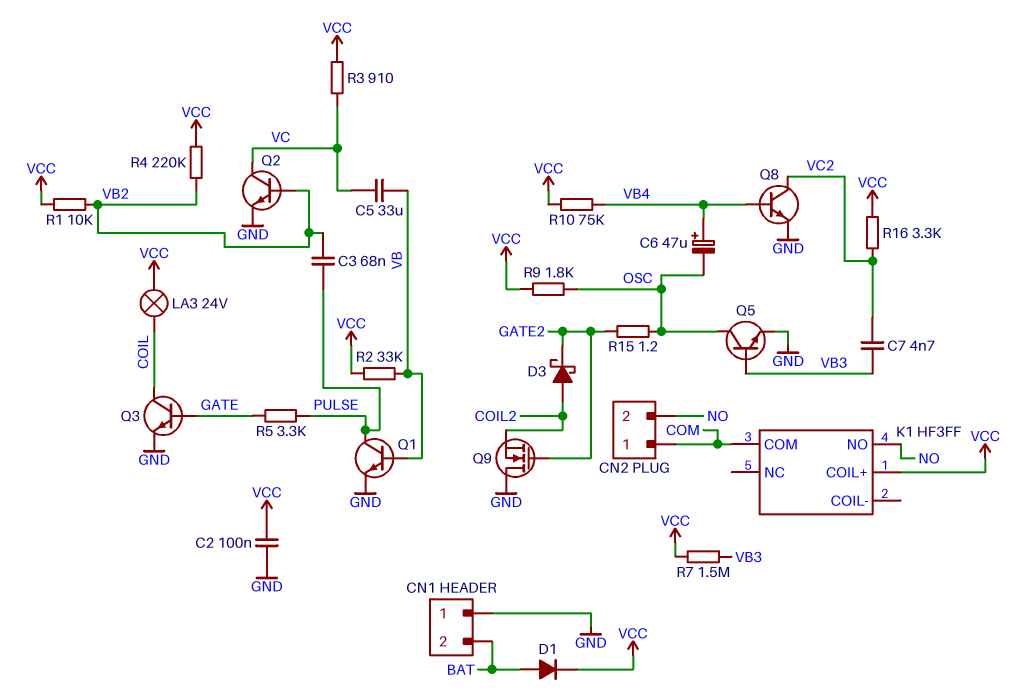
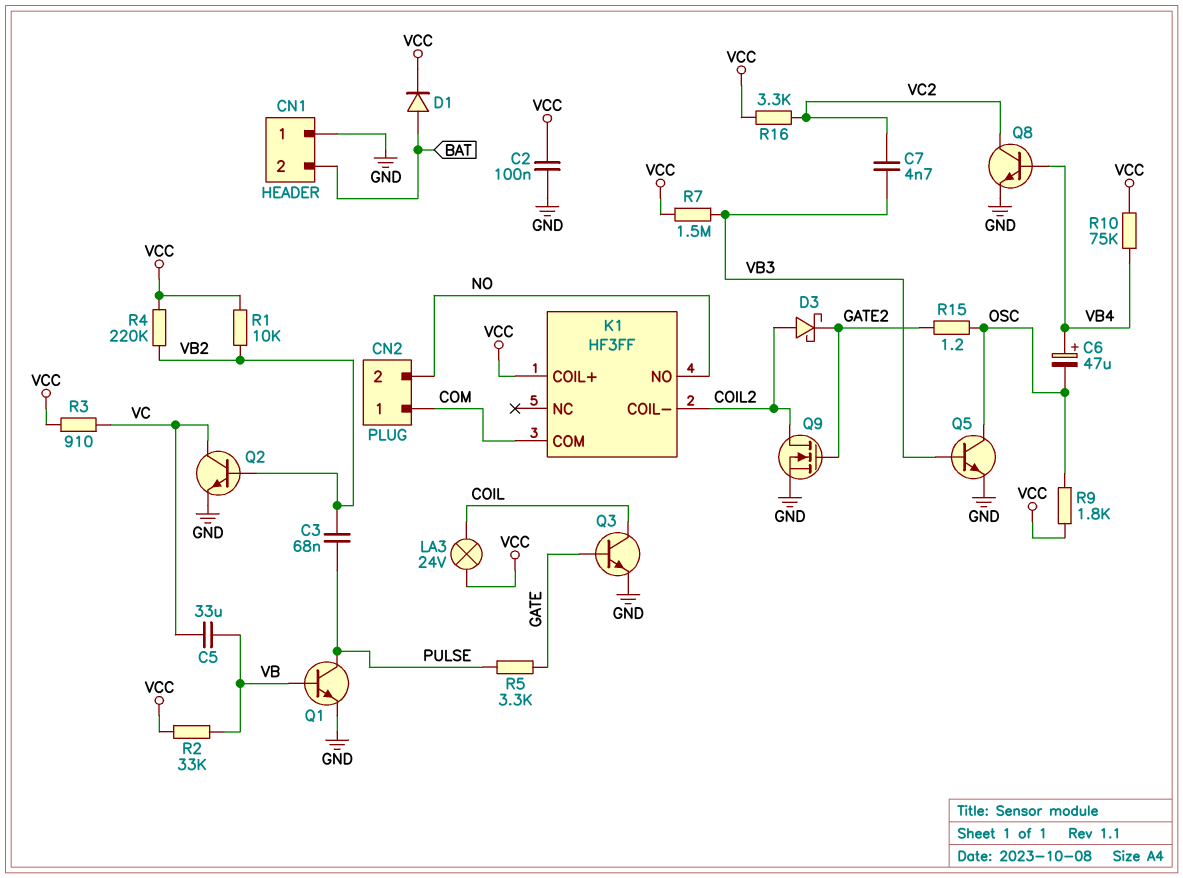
K1 pin COIL-: none -> COIL2
Q9: NMOS (G GATE2, D GND, S COIL2) -> NMOS (G GATE2, D COIL2, S GND)

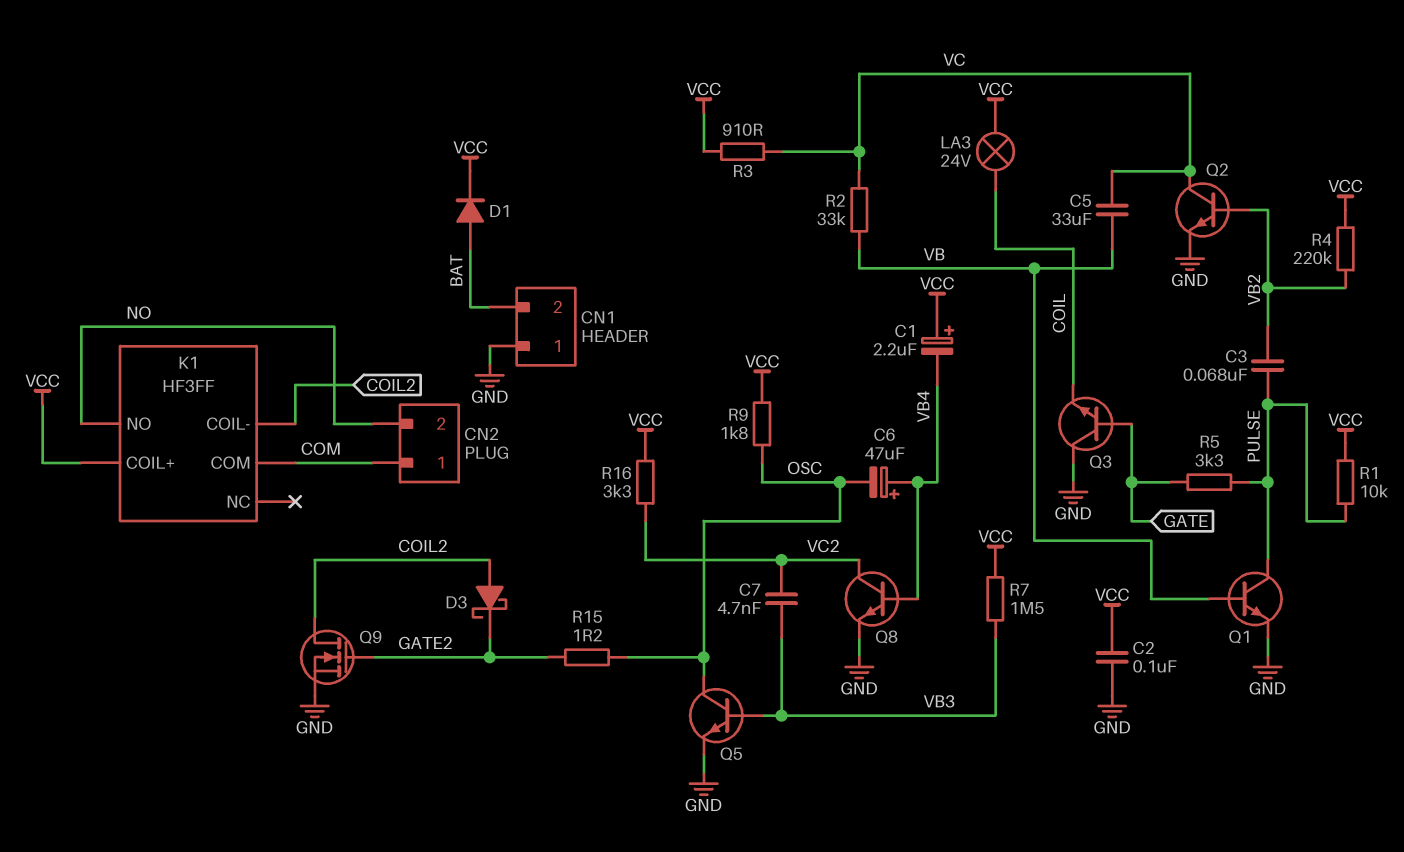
C1: none -> 2.2uF (plus VCC, minus VB4)
Q3: NPN (B GATE, C COIL, E GND) -> NPN (B GATE, C GND, E COIL)
R1: 10k (VB2, VCC) -> 10k (PULSE, VCC)
R2: 33k (VB, VCC) -> 33k (VB, VC)
R10: 75k (VB4, VCC) -> none

